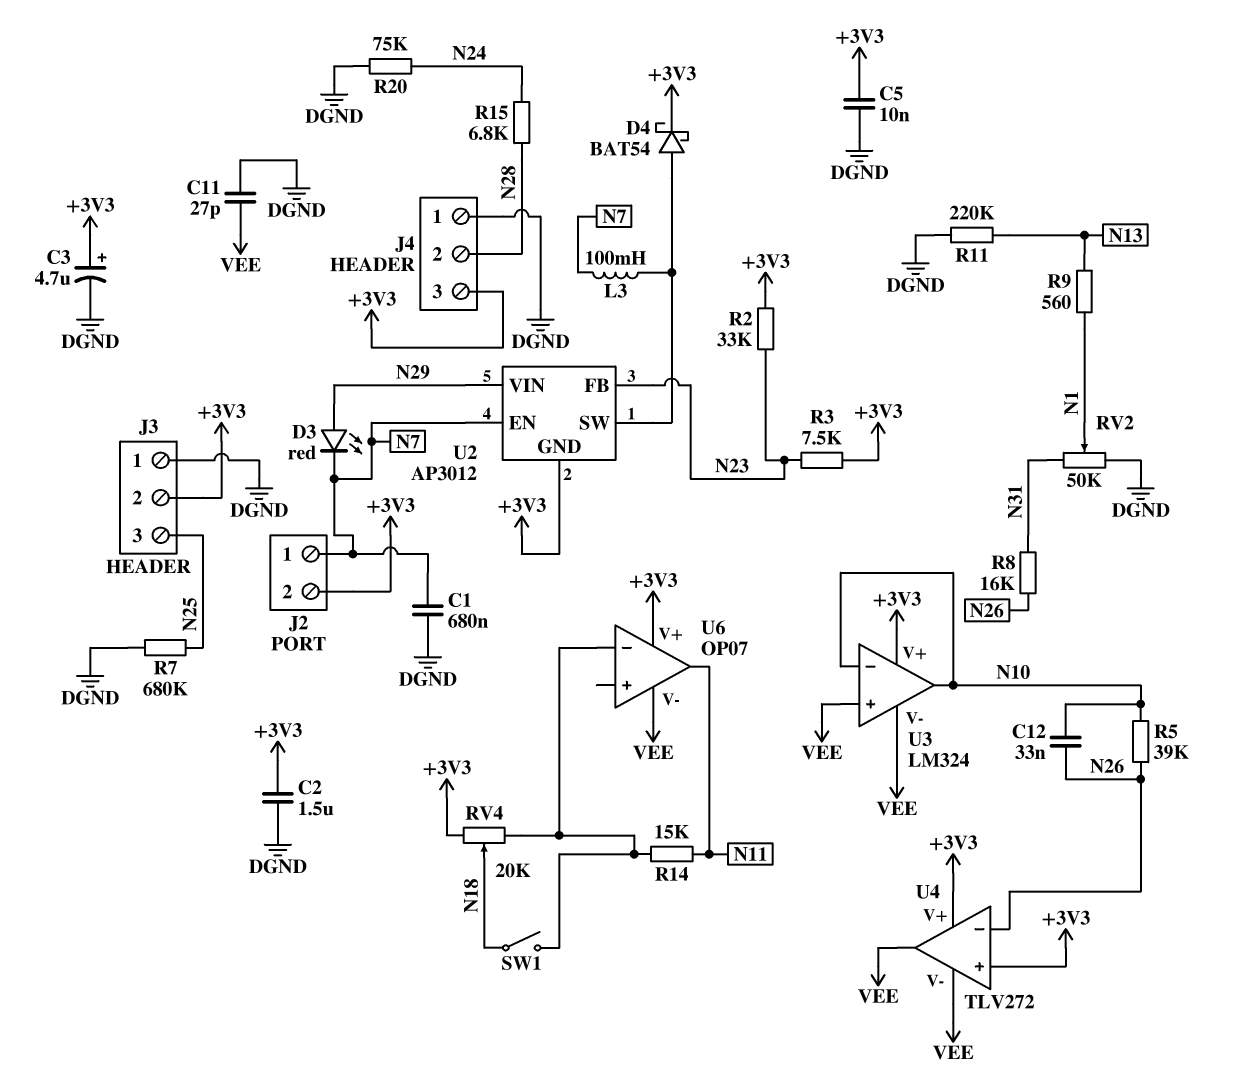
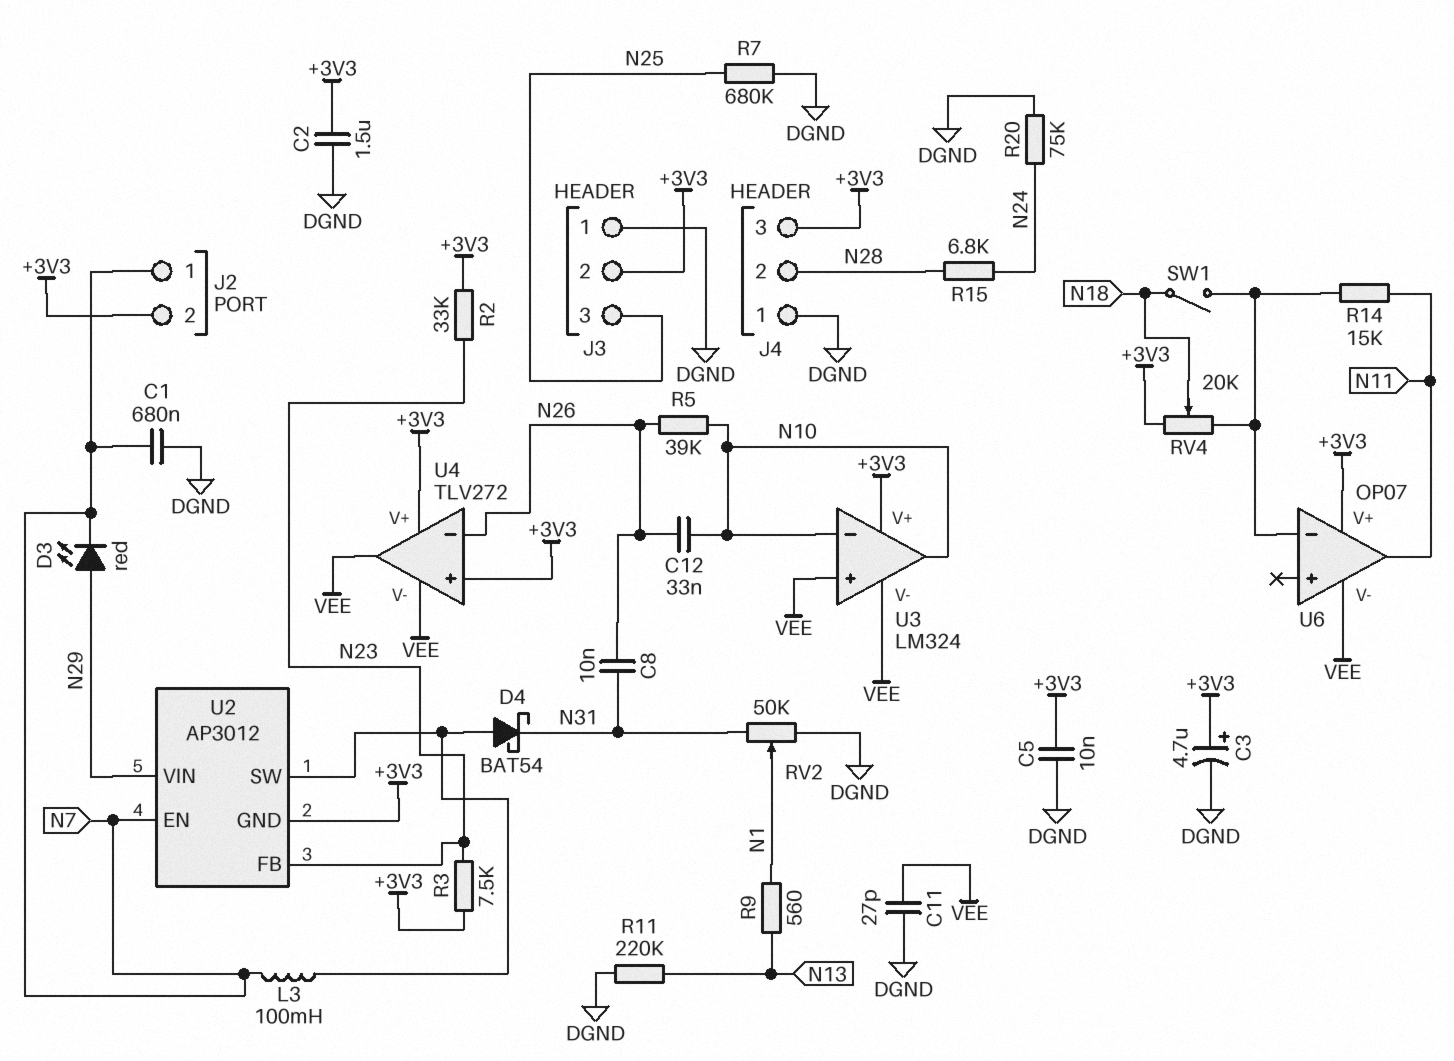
C8: none -> 10nF (N26, N31)
D4: schottky BAT54 (A U2/SW, K +3V3) -> schottky BAT54 (A U2/SW, K N31)
R8: 16k (N26, N31) -> none

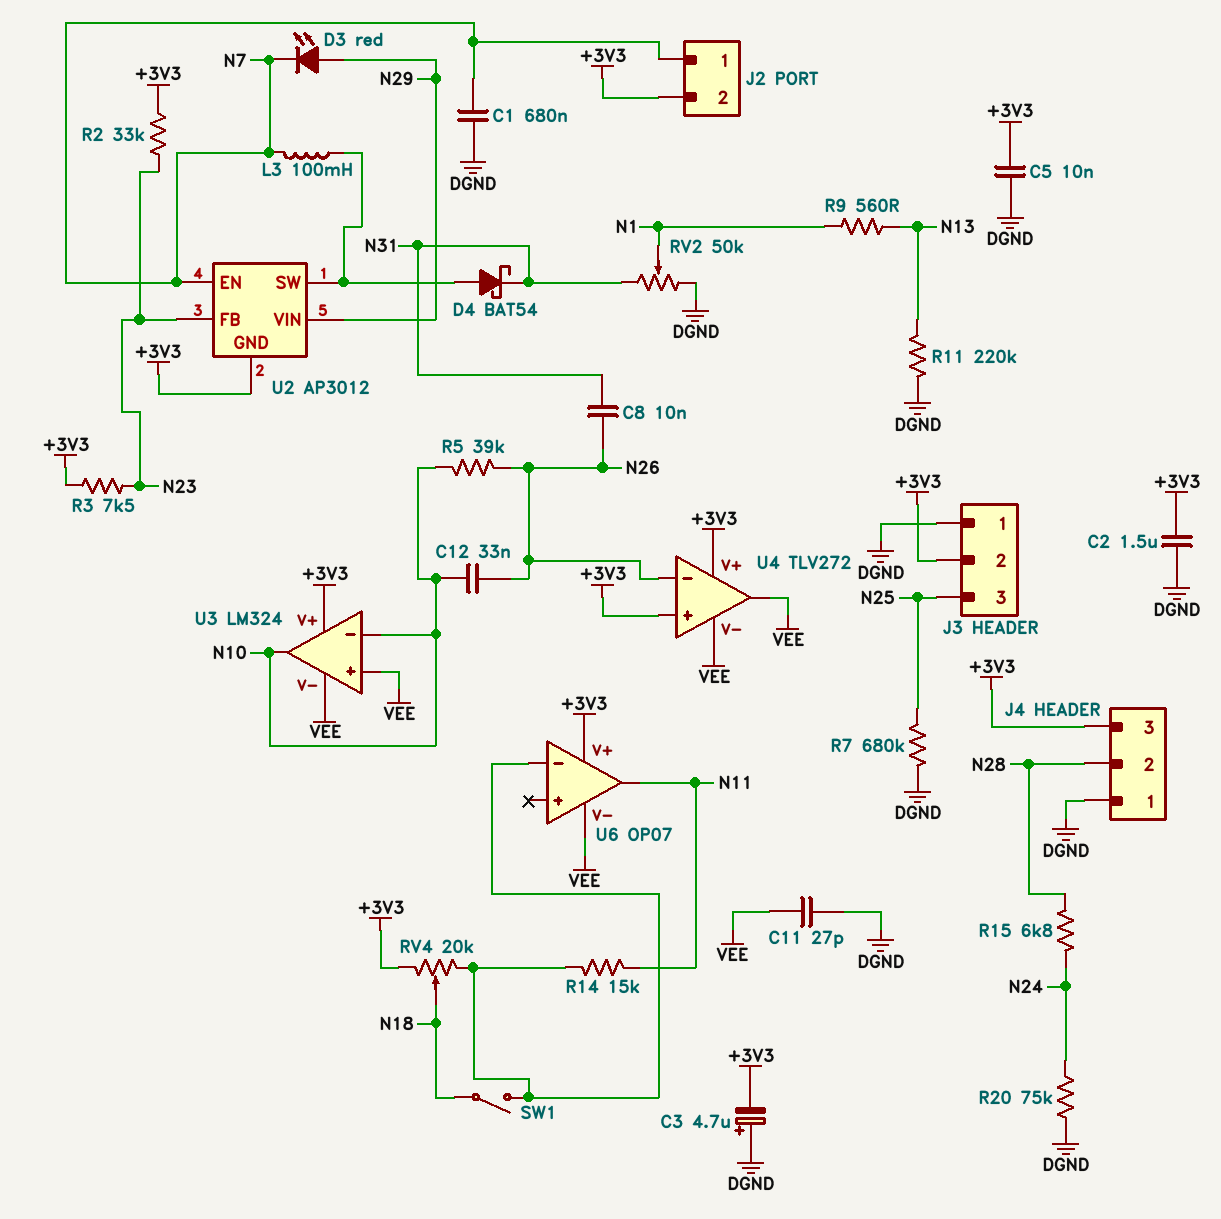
C3: 4.7uF (plus +3V3, minus DGND) -> 4.7uF (plus DGND, minus +3V3)

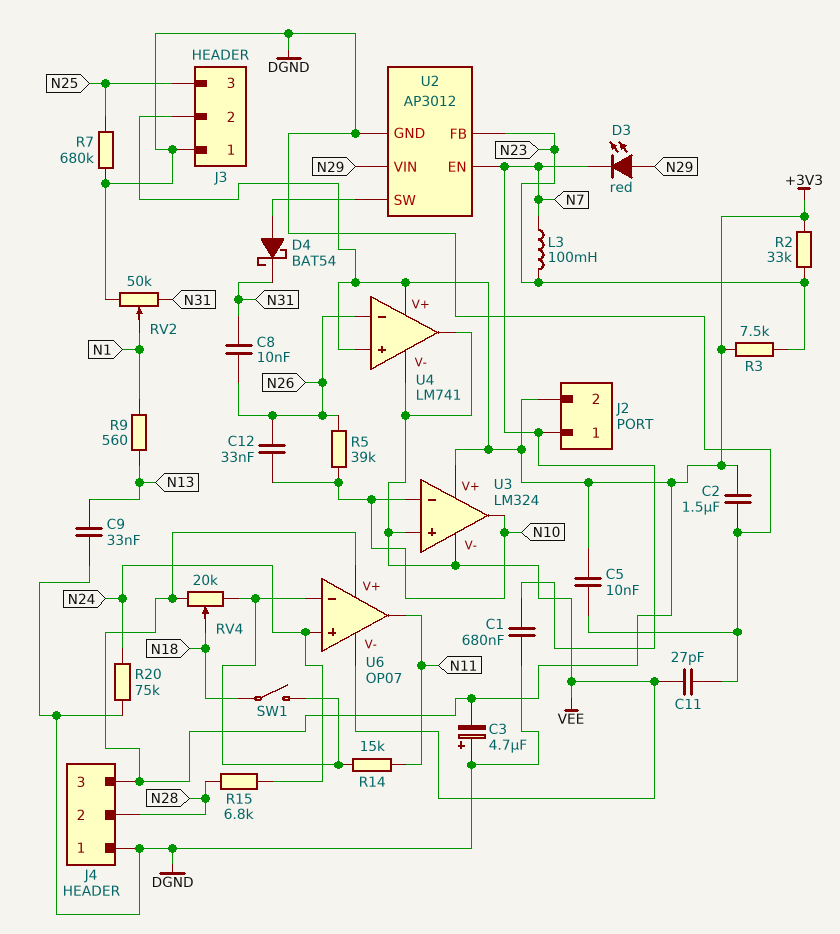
C9: none -> 33nF (DGND, N13)
L3: 100mH (N7, U2/SW) -> 100mH (N7, N23)
R11: 220k (DGND, N13) -> none
U2 pin GND: +3V3 -> DGND
U4: TLV272 -> LM741
U6 pin in+: none -> N24

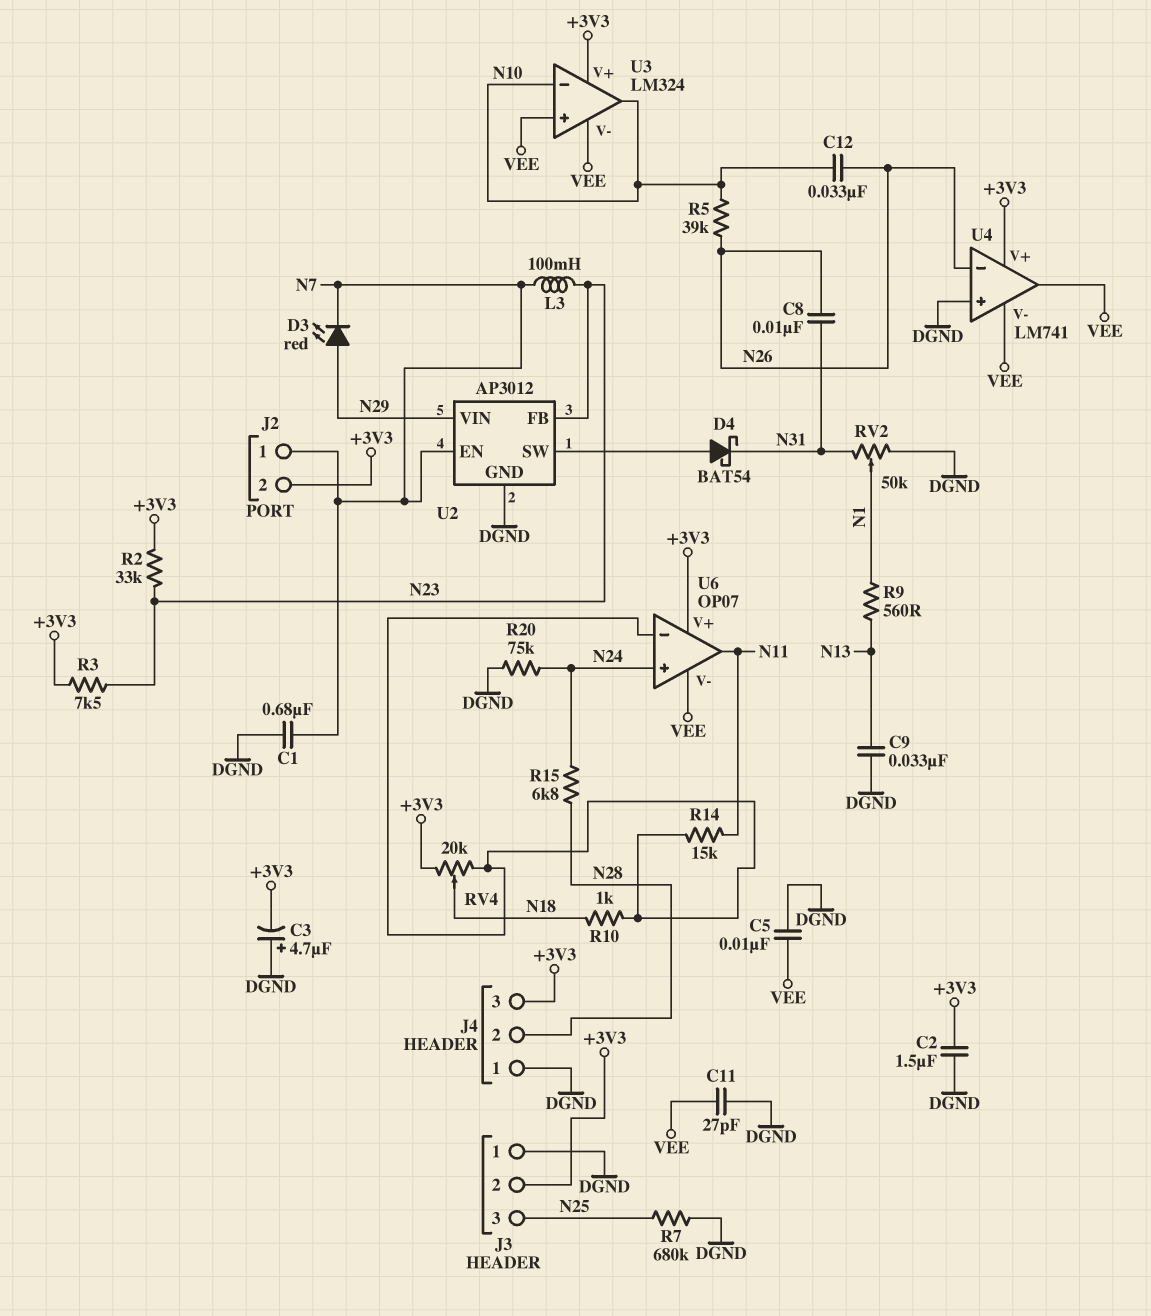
C5: 10nF (+3V3, DGND) -> 10nF (DGND, VEE)
R10: none -> 1k (N18, U6/in-)
SW1: switch (N18, U6/in-) -> none
U4 pin in+: +3V3 -> DGND

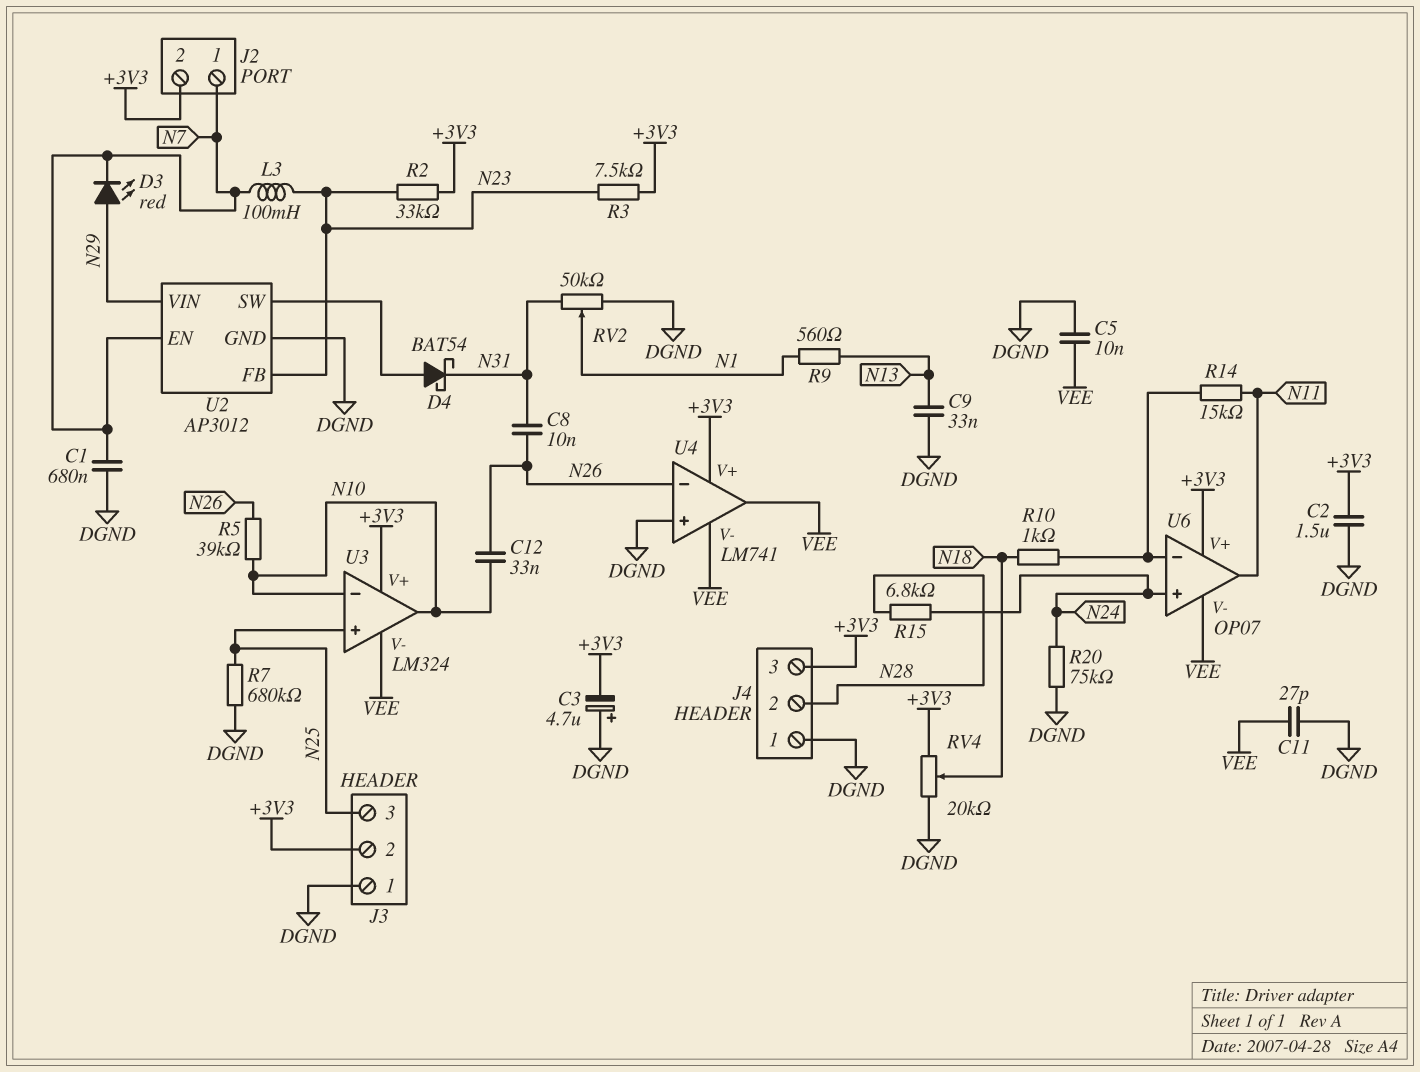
RV4: 20k (+3V3, U6/in-, wiper N18) -> 20k (+3V3, DGND, wiper N18)
U3 pin in+: VEE -> N25

